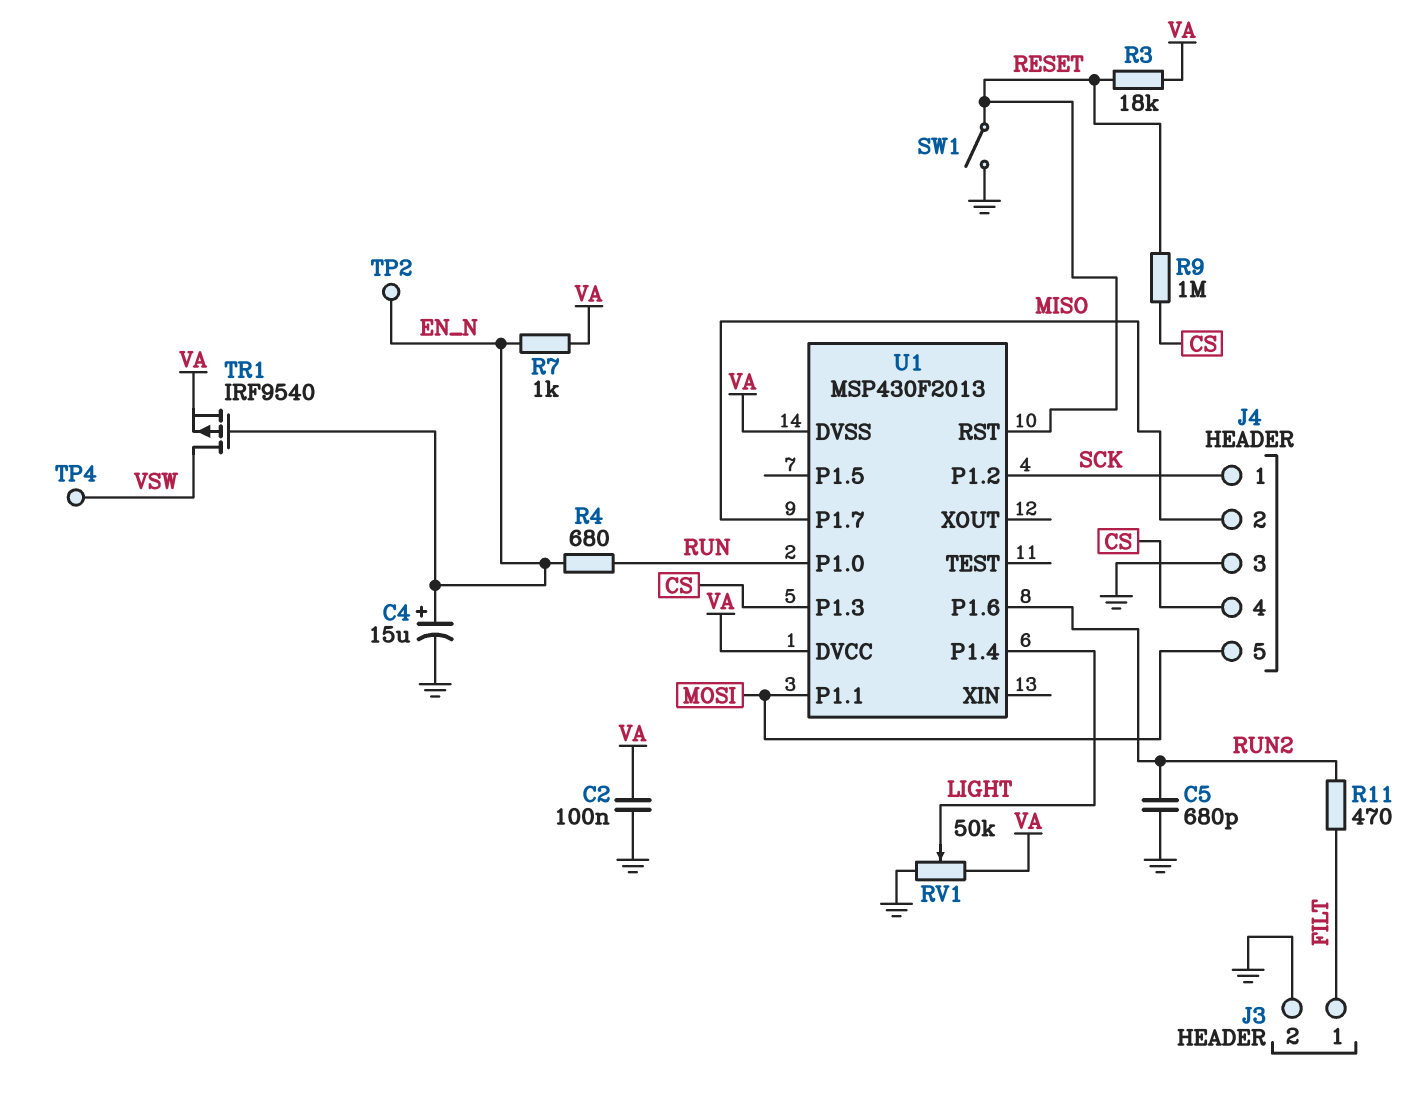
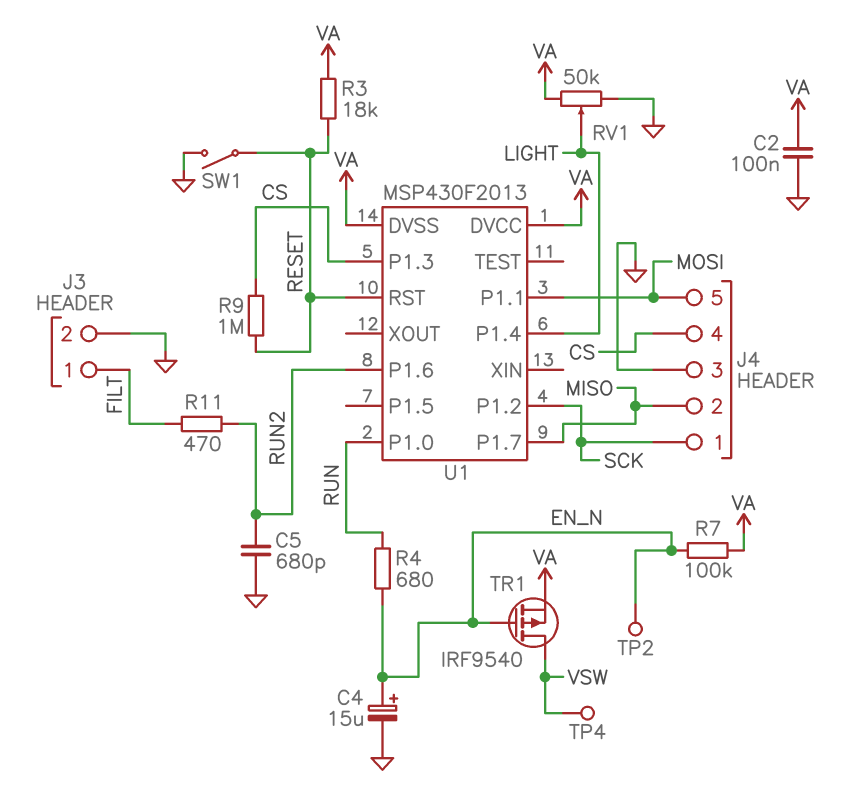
R7: 1k (EN_N, VA) -> 100k (EN_N, VA)

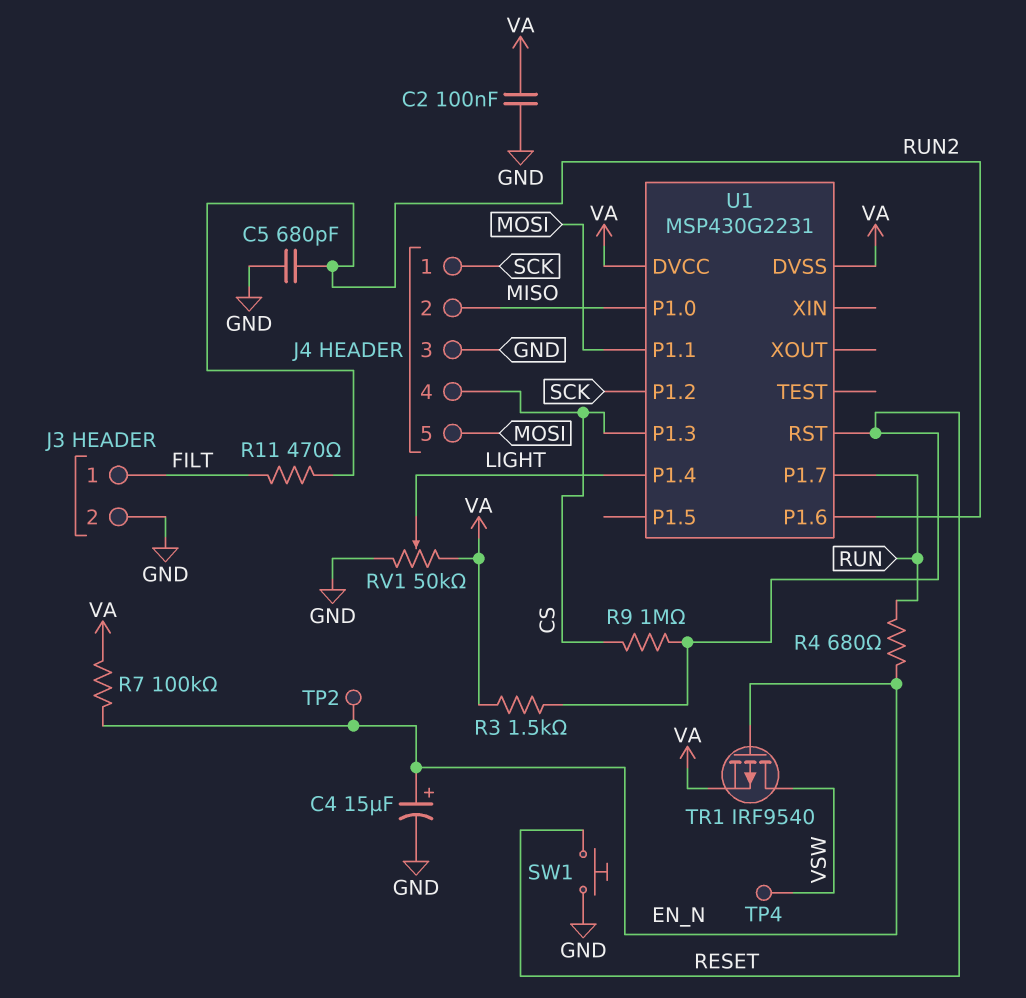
R3: 18k (RESET, VA) -> 1.5k (RESET, VA)
SW1: switch (GND, RESET) -> button (GND, RESET)
U1: MSP430F2013 -> MSP430G2231
U1 pin P1.0: RUN -> MISO
U1 pin P1.7: MISO -> RUN

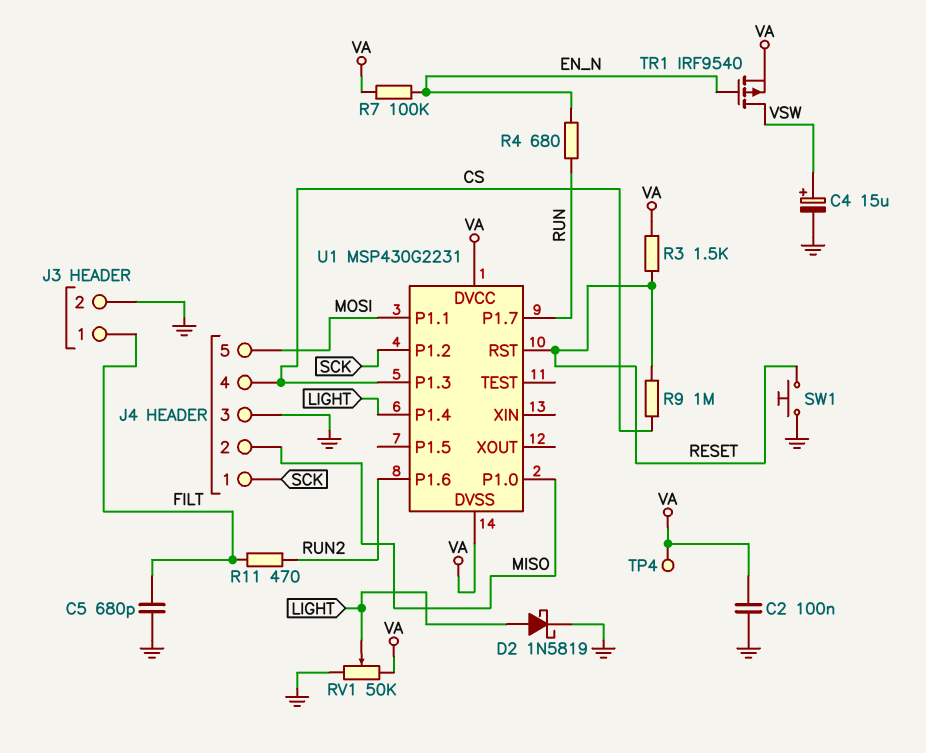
C4: 15uF (plus EN_N, minus GND) -> 15uF (plus VSW, minus GND)
C5: 680pF (GND, RUN2) -> 680pF (FILT, GND)
D2: none -> schottky 1N5819 (A LIGHT, K GND)
TP2: test point (EN_N) -> none
TP4: test point (VSW) -> test point (VA)

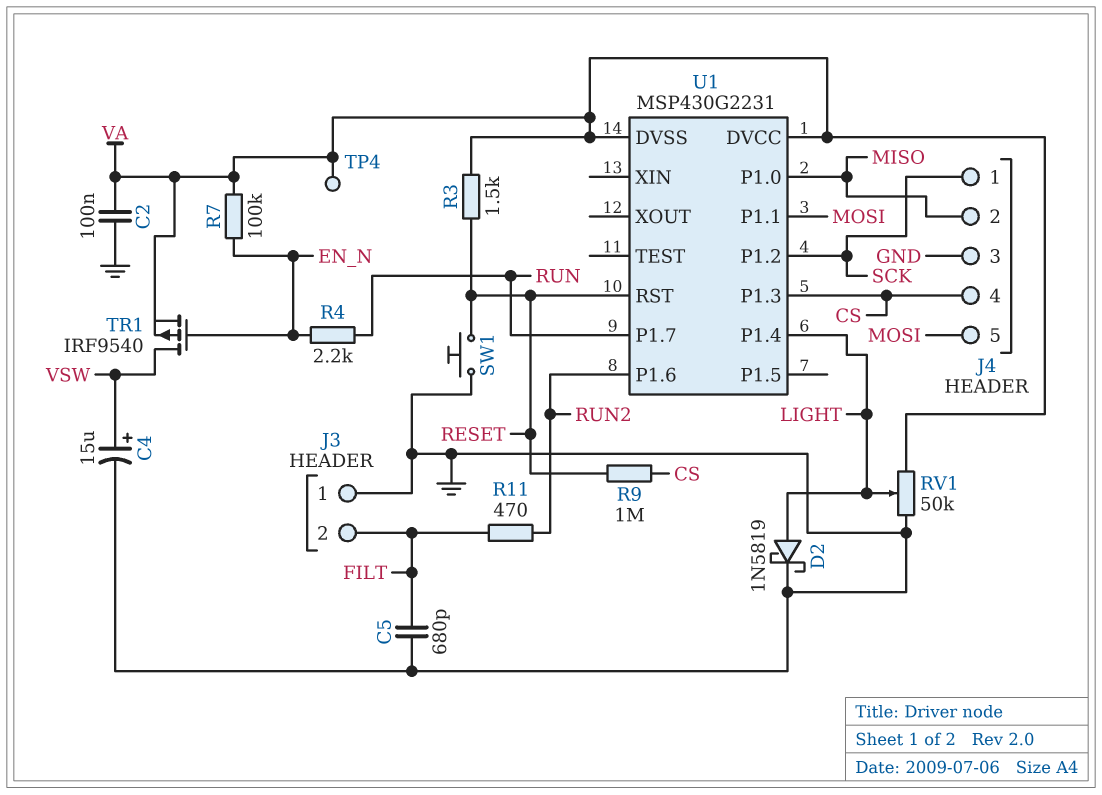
J3 pin 1: FILT -> GND
J3 pin 2: GND -> FILT
R4: 680 (EN_N, RUN) -> 2.2k (EN_N, RUN)

